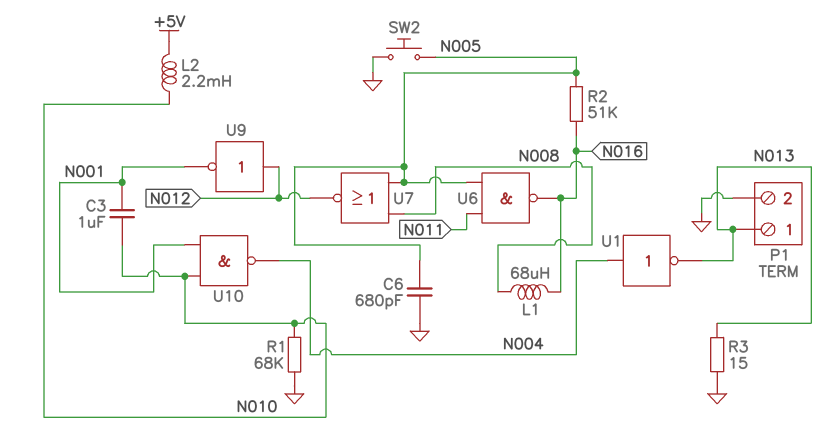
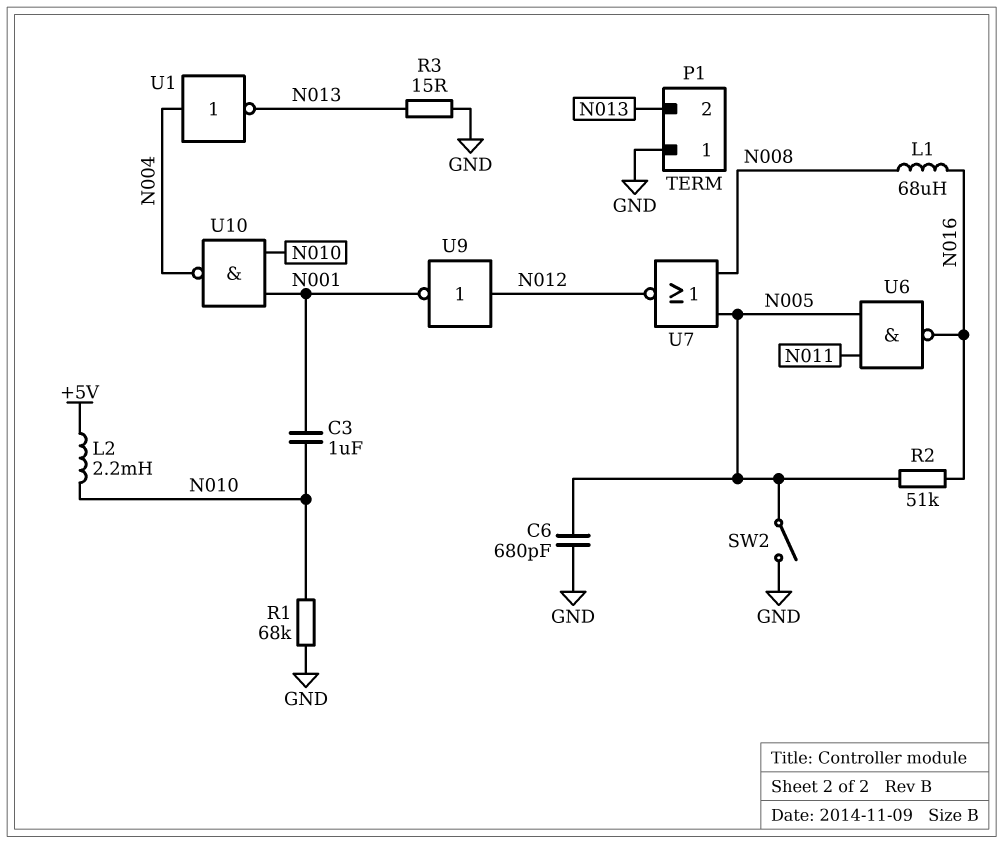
P1 pin 1: N013 -> GND
P1 pin 2: GND -> N013
SW2: button (GND, N005) -> switch (GND, N005)

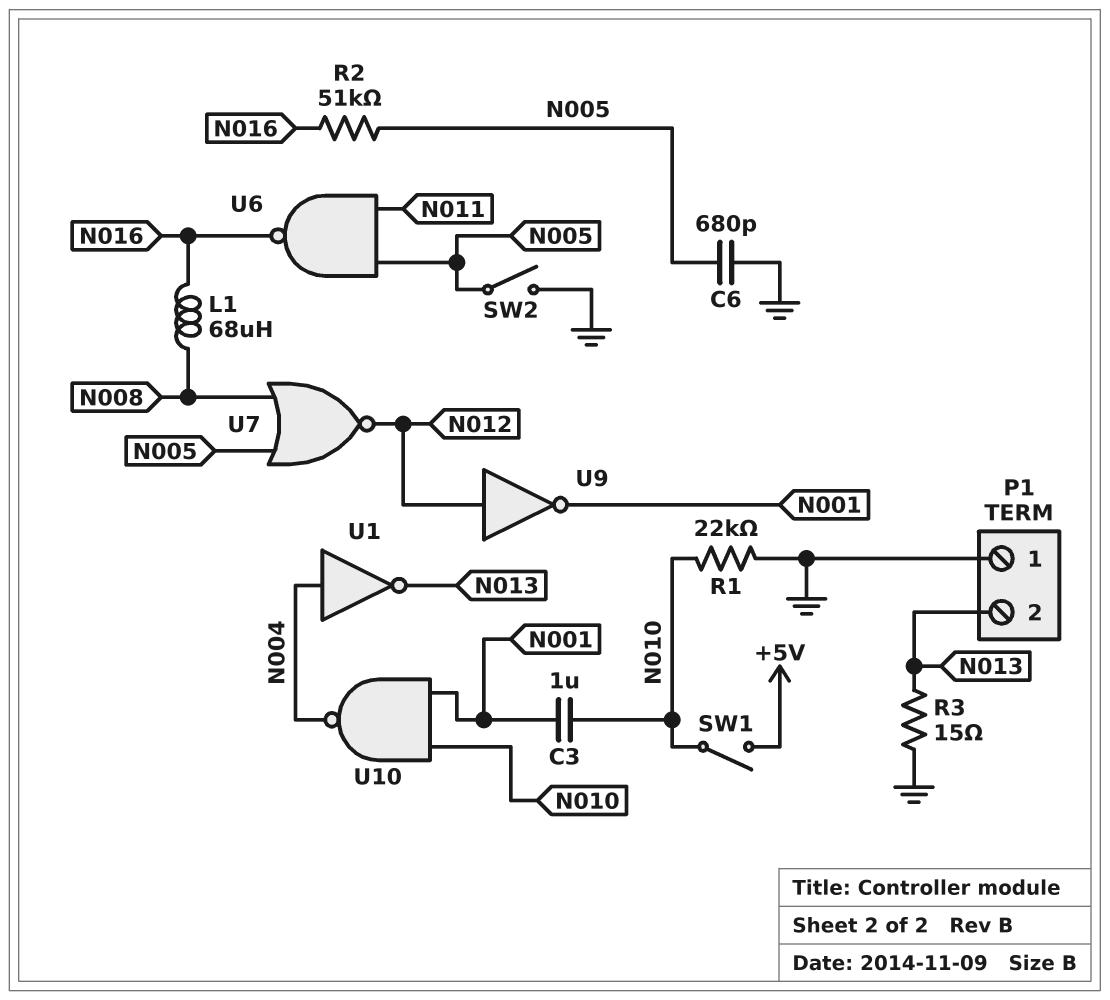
L2: 2.2mH (+5V, N010) -> none
R1: 68k (GND, N010) -> 22k (GND, N010)
SW1: none -> switch (+5V, N010)

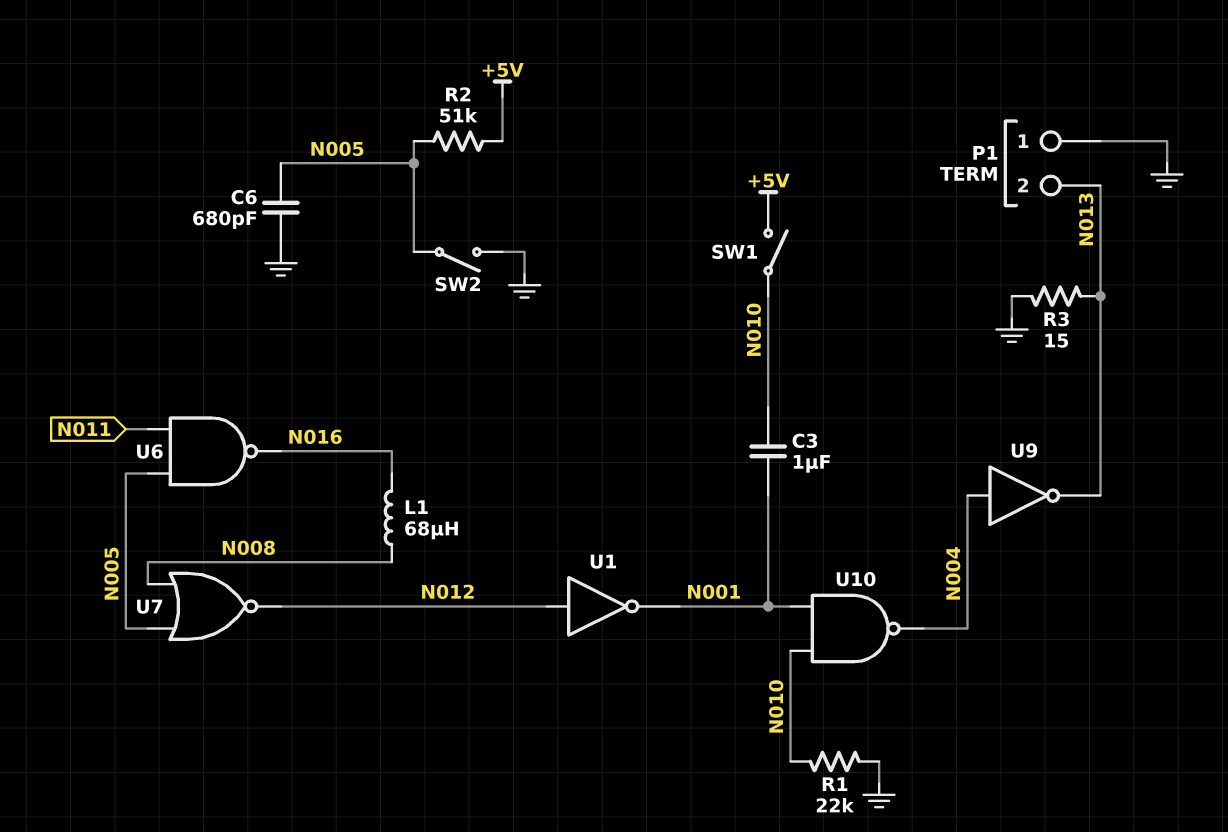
R2: 51k (N005, N016) -> 51k (+5V, N005)
U1: NOT (in N004, out N013) -> NOT (in N012, out N001)
U9: NOT (in N012, out N001) -> NOT (in N004, out N013)

